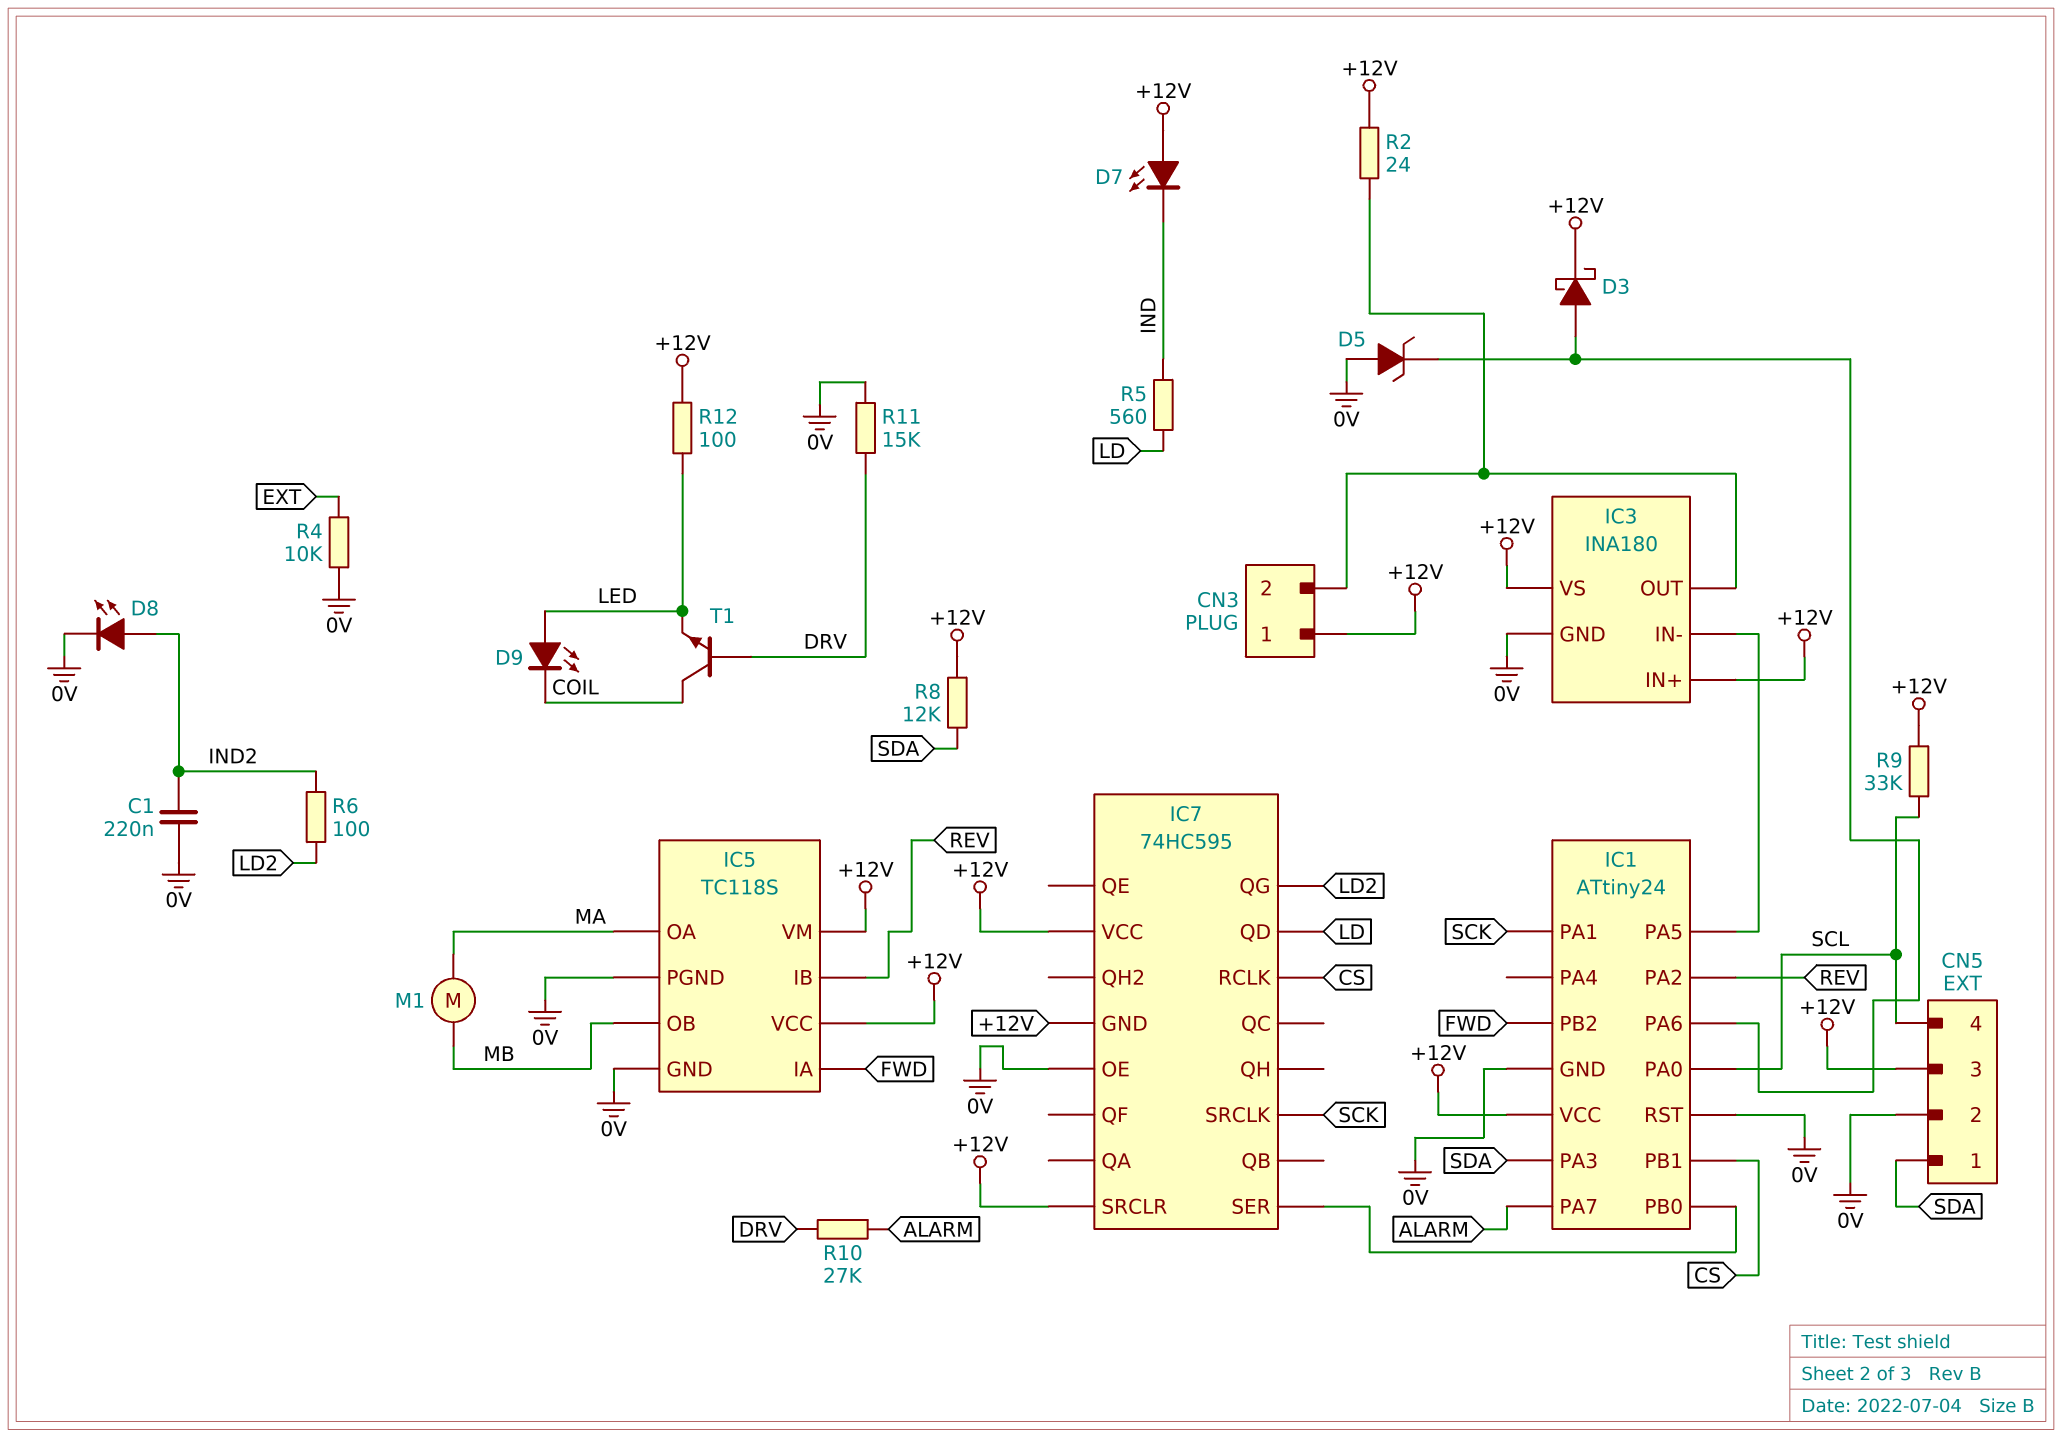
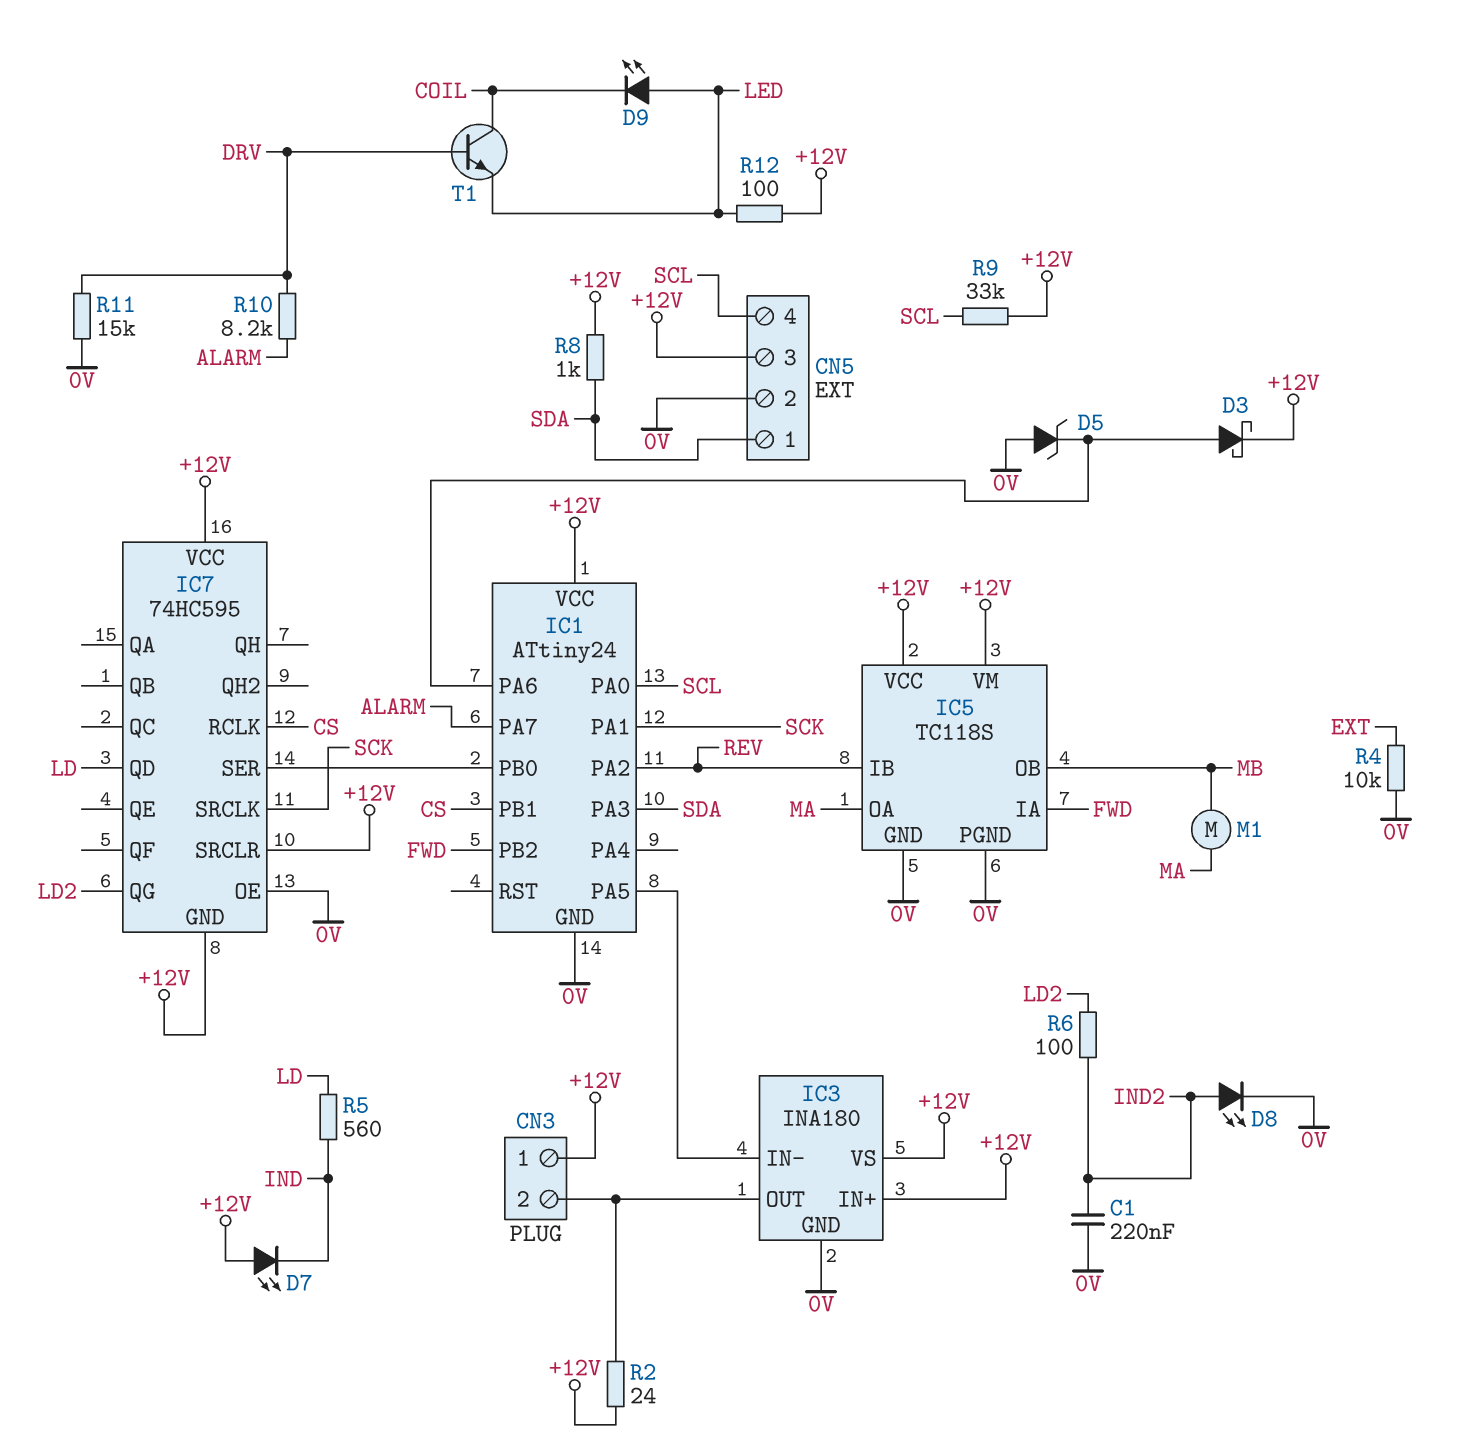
IC1 pin RST: 0V -> none
R8: 12k (+12V, SDA) -> 1k (+12V, SDA)
R10: 27k (ALARM, DRV) -> 8.2k (ALARM, DRV)

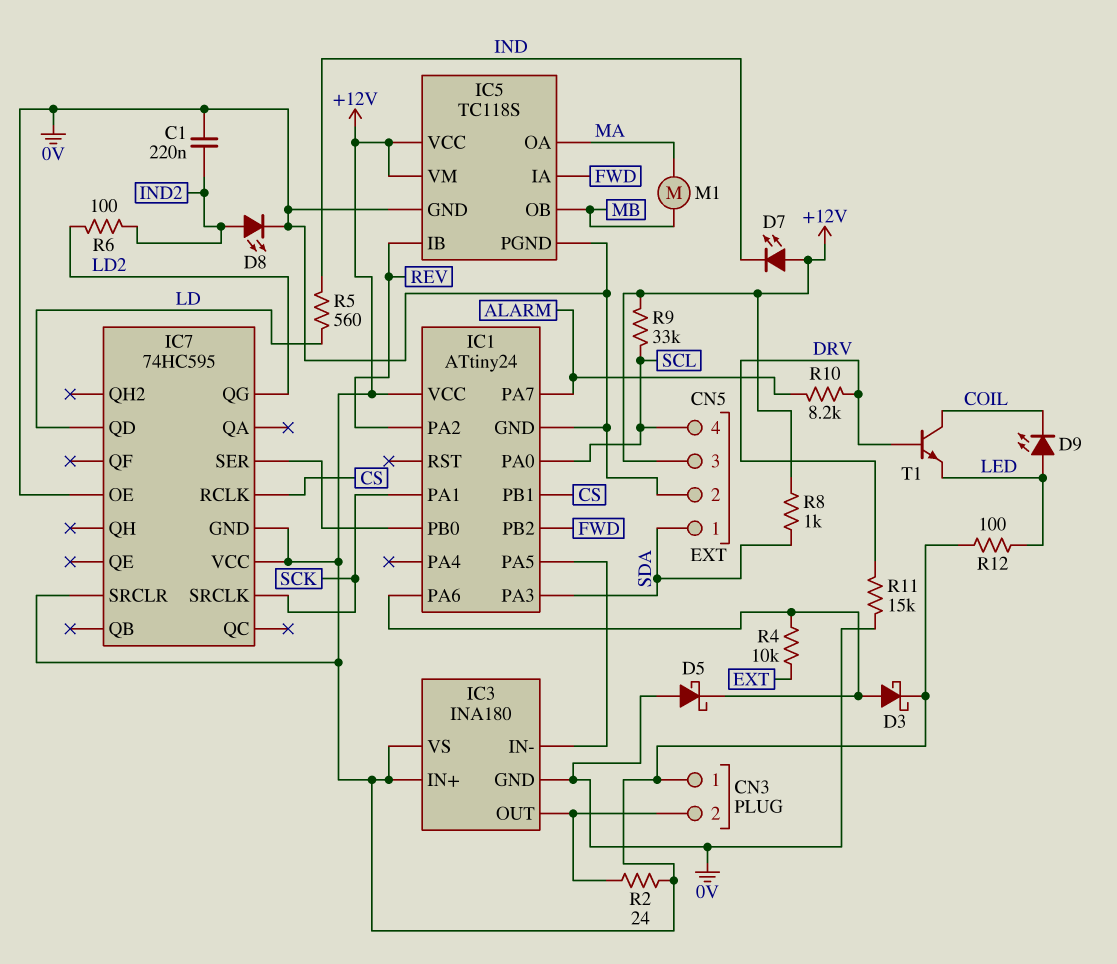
D5: zener (A 0V, K IC1/PA6) -> schottky (A 0V, K IC1/PA6)
R4: 10k (0V, EXT) -> 10k (EXT, IC1/PA6)

